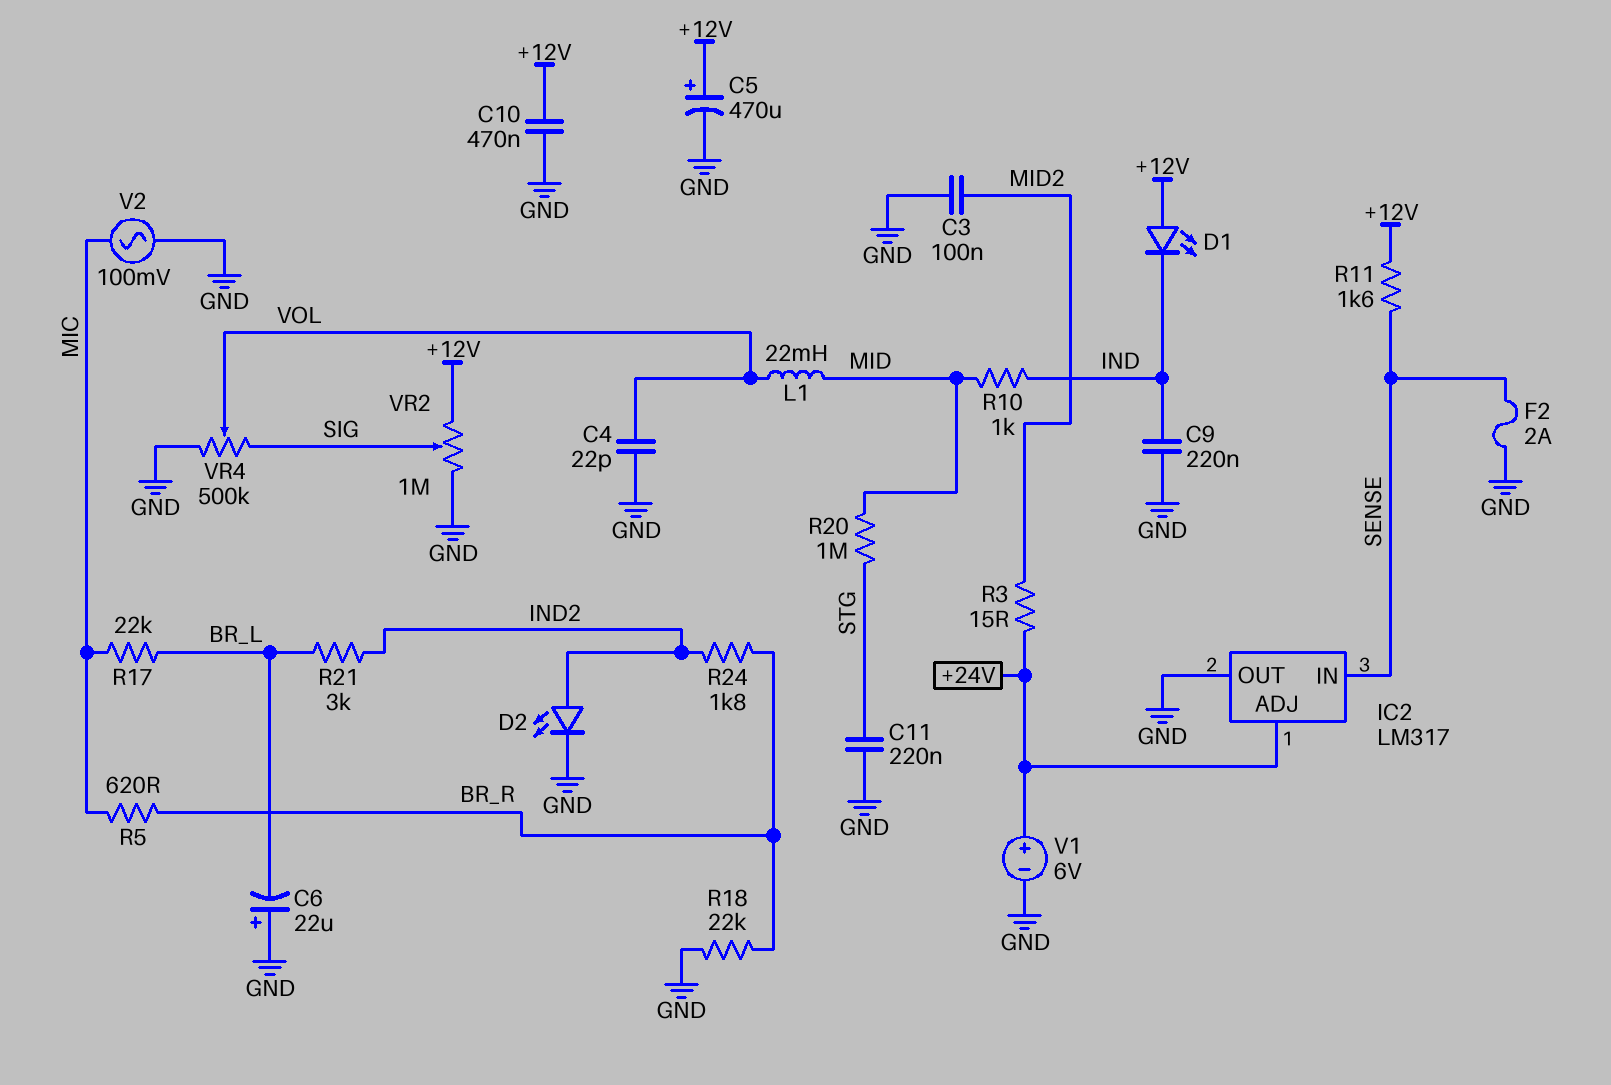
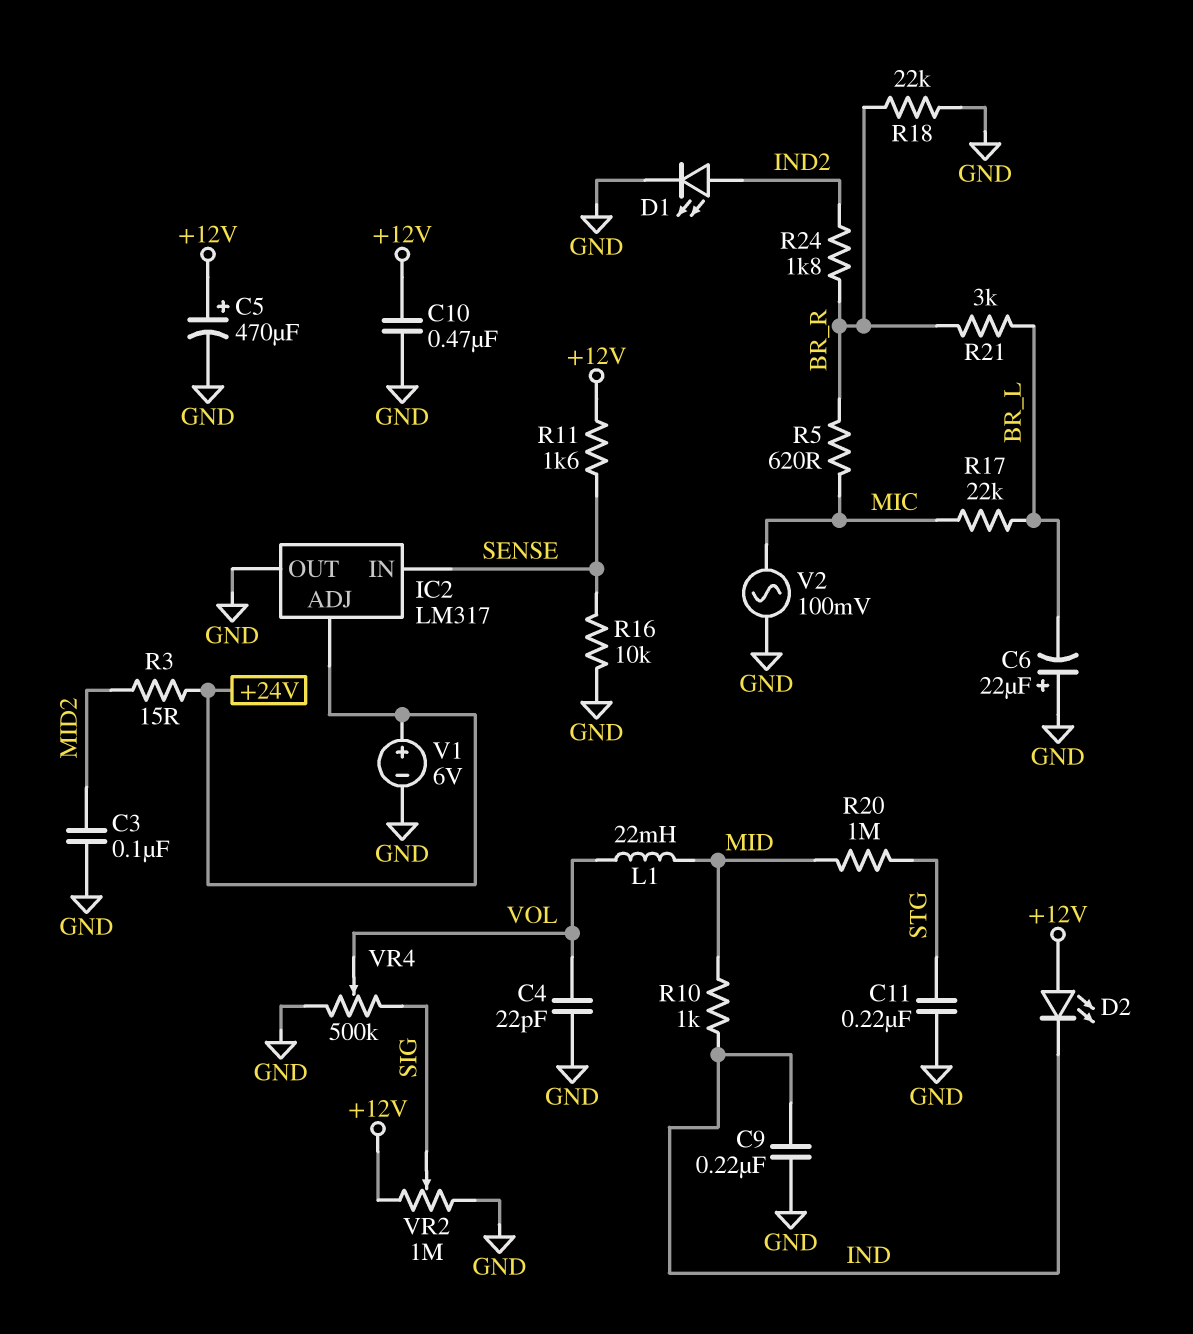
D1: LED (A +12V, K IND) -> LED (A IND2, K GND)
D2: LED (A IND2, K GND) -> LED (A +12V, K IND)
F2: 2A (GND, SENSE) -> none
R16: none -> 10k (GND, SENSE)
R21: 3k (BR_L, IND2) -> 3k (BR_L, BR_R)

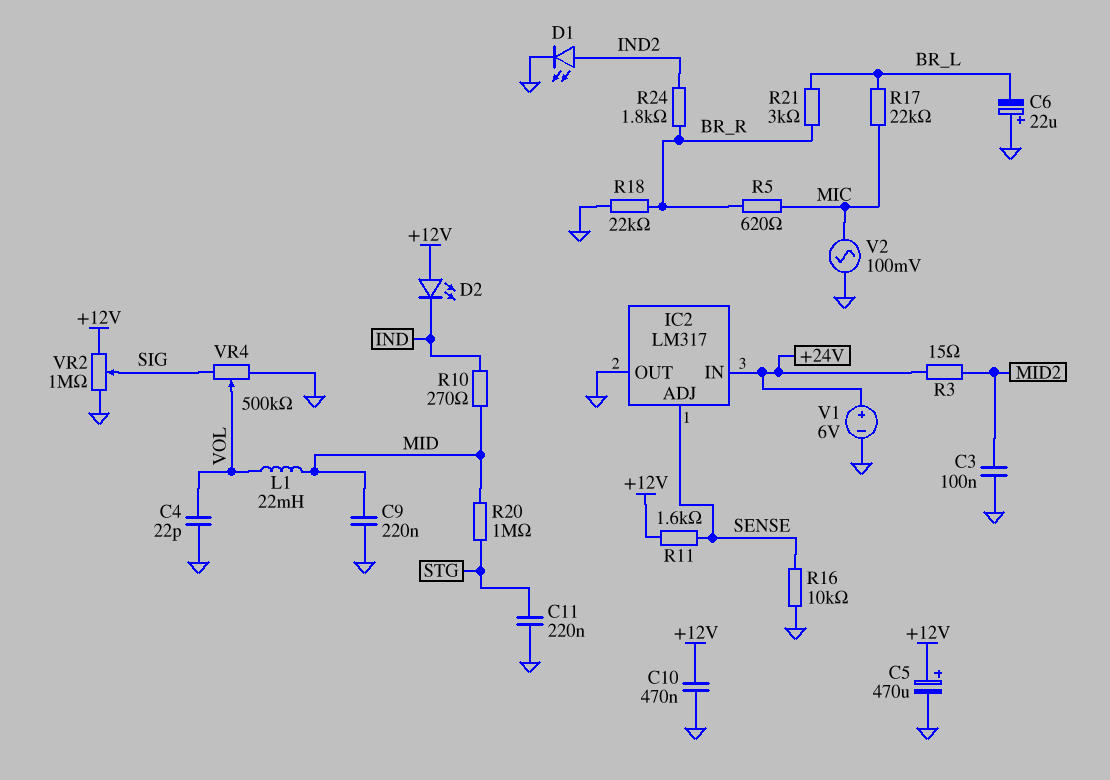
C9: 220nF (GND, IND) -> 220nF (GND, MID)
IC2 pin ADJ: +24V -> SENSE
IC2 pin IN: SENSE -> +24V
R10: 1k (IND, MID) -> 270 (IND, MID)

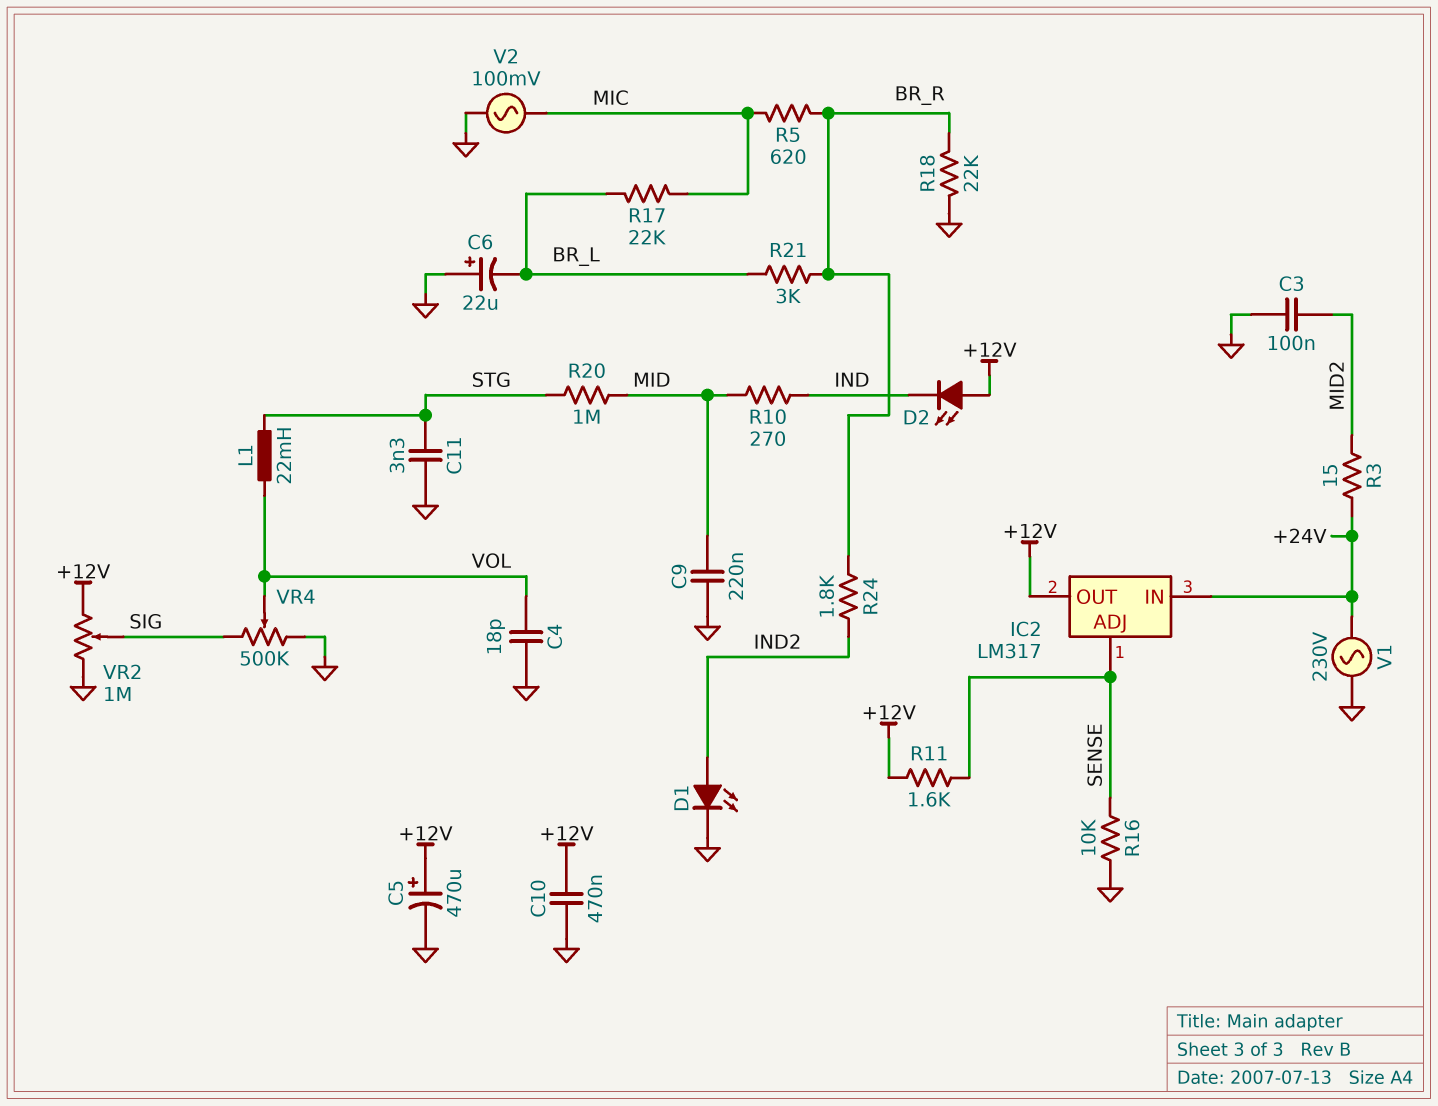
C4: 22pF (GND, VOL) -> 18pF (GND, VOL)
C11: 220nF (GND, STG) -> 3.3nF (GND, STG)
IC2 pin OUT: GND -> +12V
L1: 22mH (MID, VOL) -> 22mH (STG, VOL)
V1: 6V (plus +24V, minus GND) -> AC 230V (+24V, GND)

